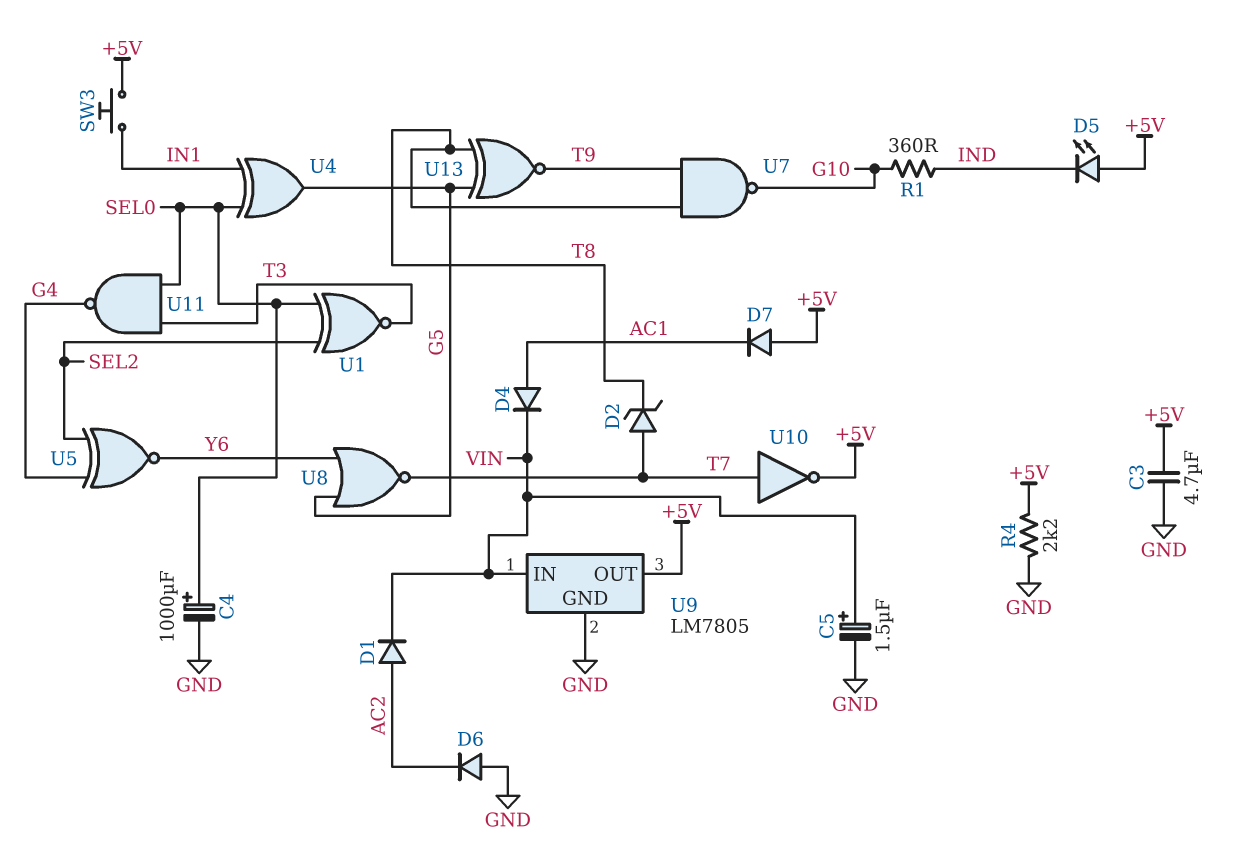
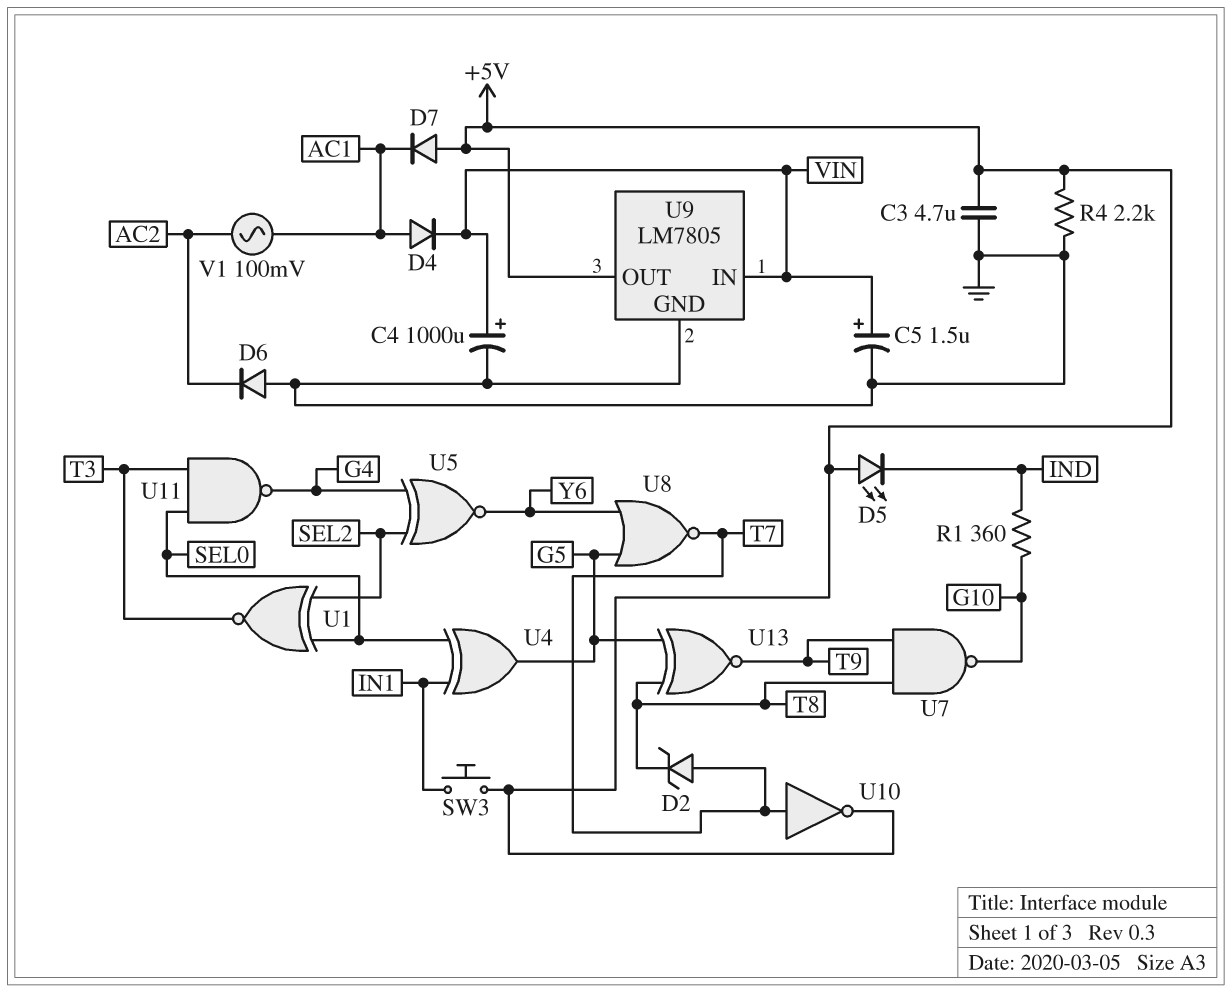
C4: 1000uF (plus SEL0, minus GND) -> 1000uF (plus VIN, minus GND)
D1: diode (A AC2, K VIN) -> none
V1: none -> AC 100mV (AC1, AC2)

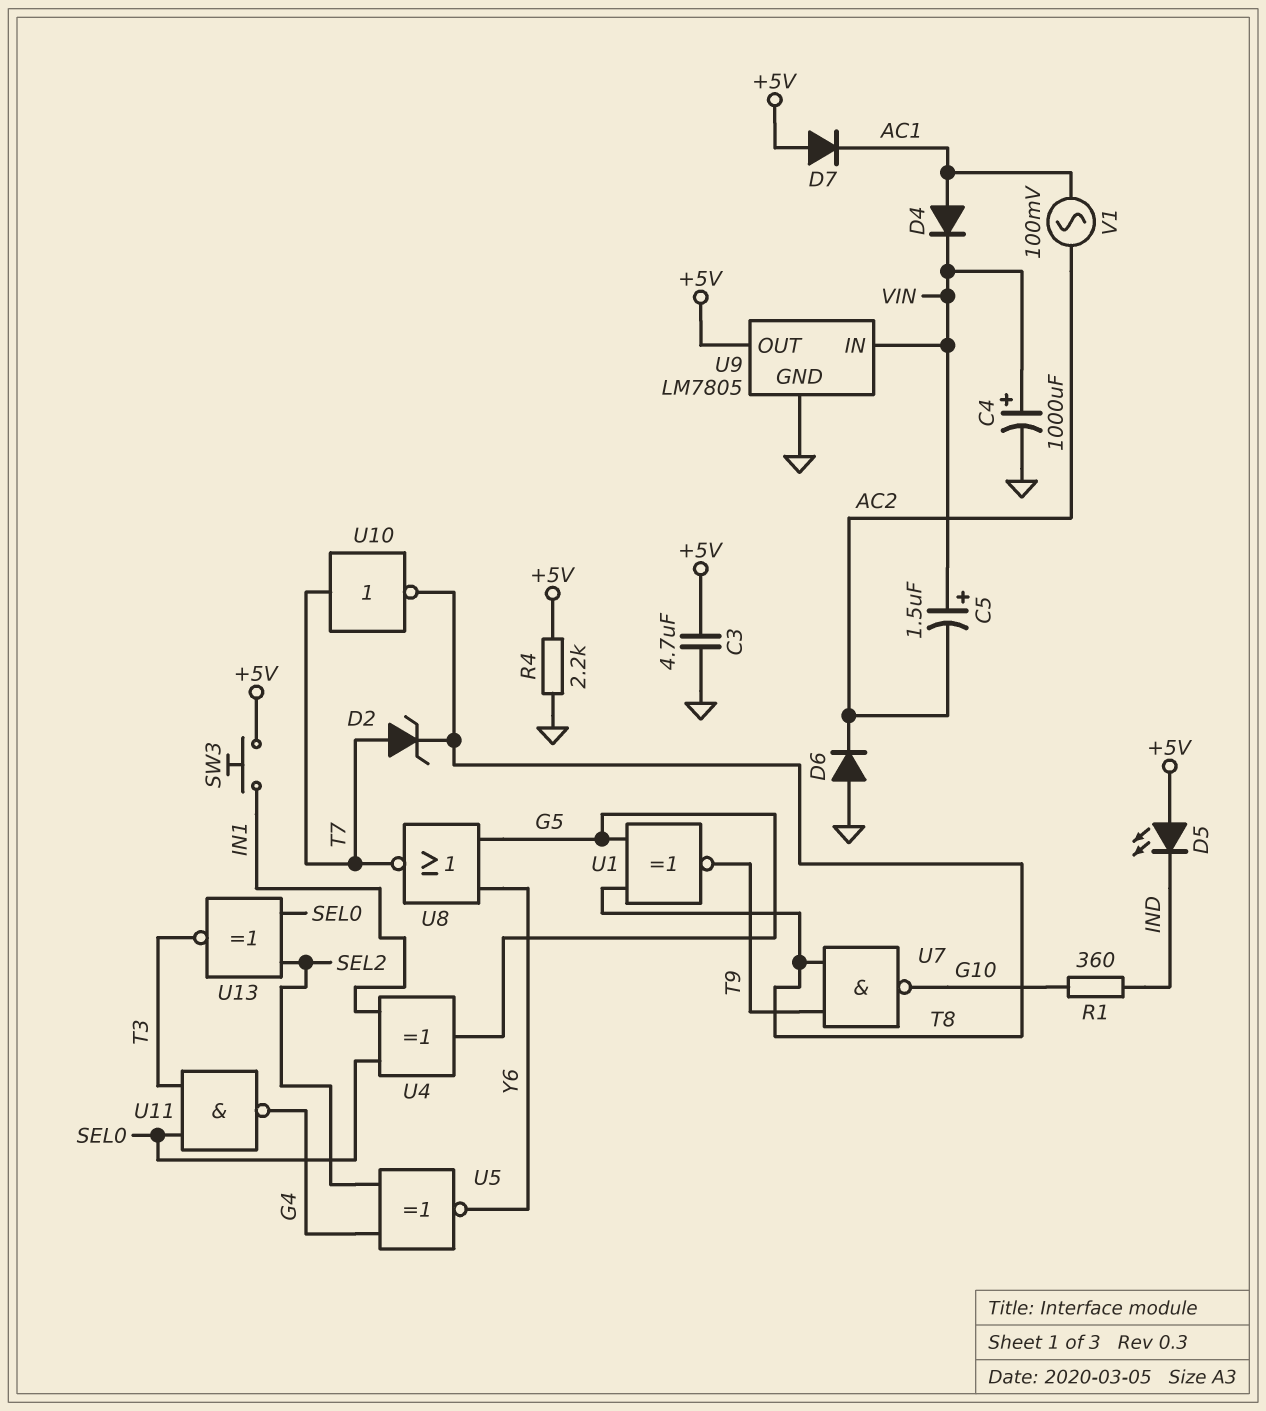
C5: 1.5uF (plus VIN, minus GND) -> 1.5uF (plus VIN, minus AC2)
U1: XNOR (in SEL0, in SEL2, out T3) -> XNOR (in G5, in T8, out T9)
U10: NOT (in T7, out +5V) -> NOT (in T7, out T8)
U13: XNOR (in G5, in T8, out T9) -> XNOR (in SEL0, in SEL2, out T3)

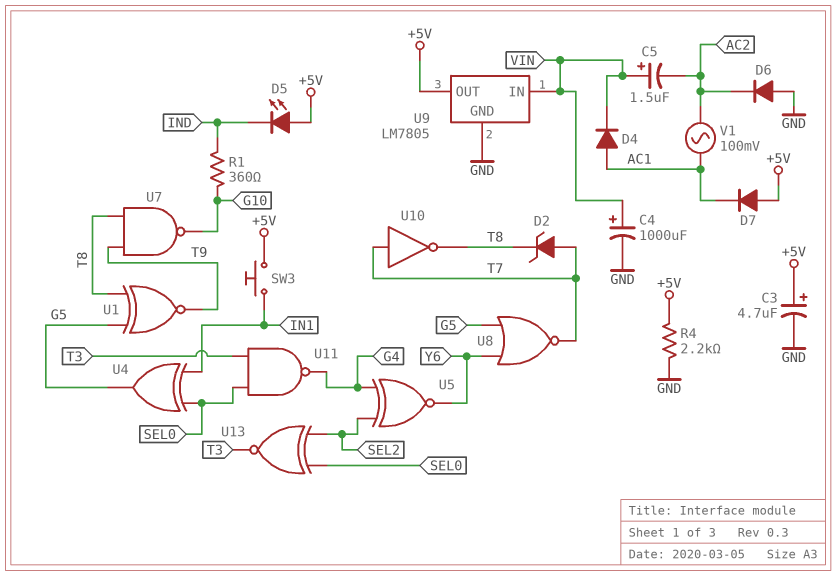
C3: 4.7uF (+5V, GND) -> 4.7uF (plus +5V, minus GND)

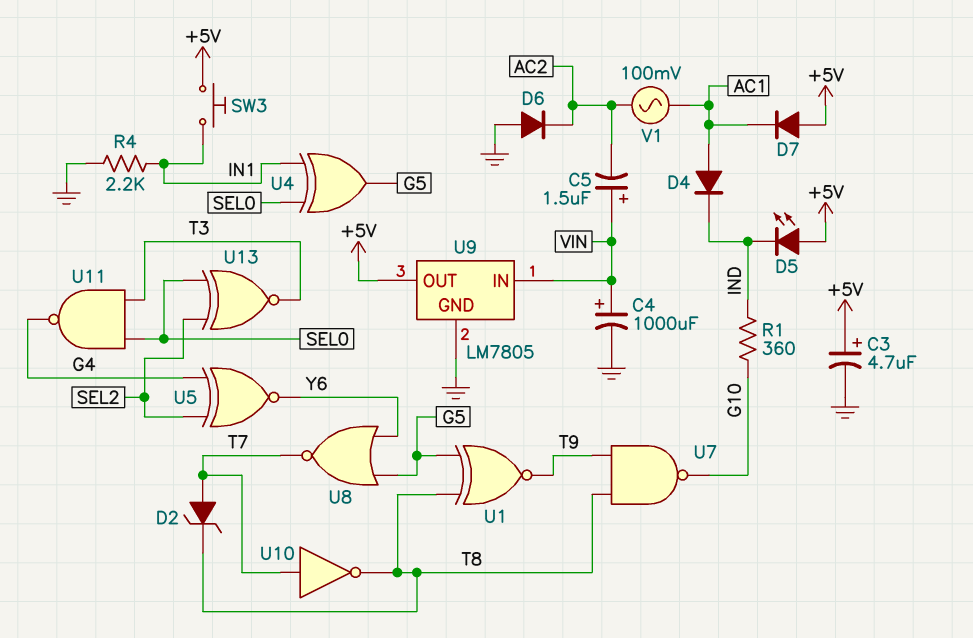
D4: diode (A AC1, K VIN) -> diode (A AC1, K IND)
R4: 2.2k (+5V, GND) -> 2.2k (GND, IN1)

